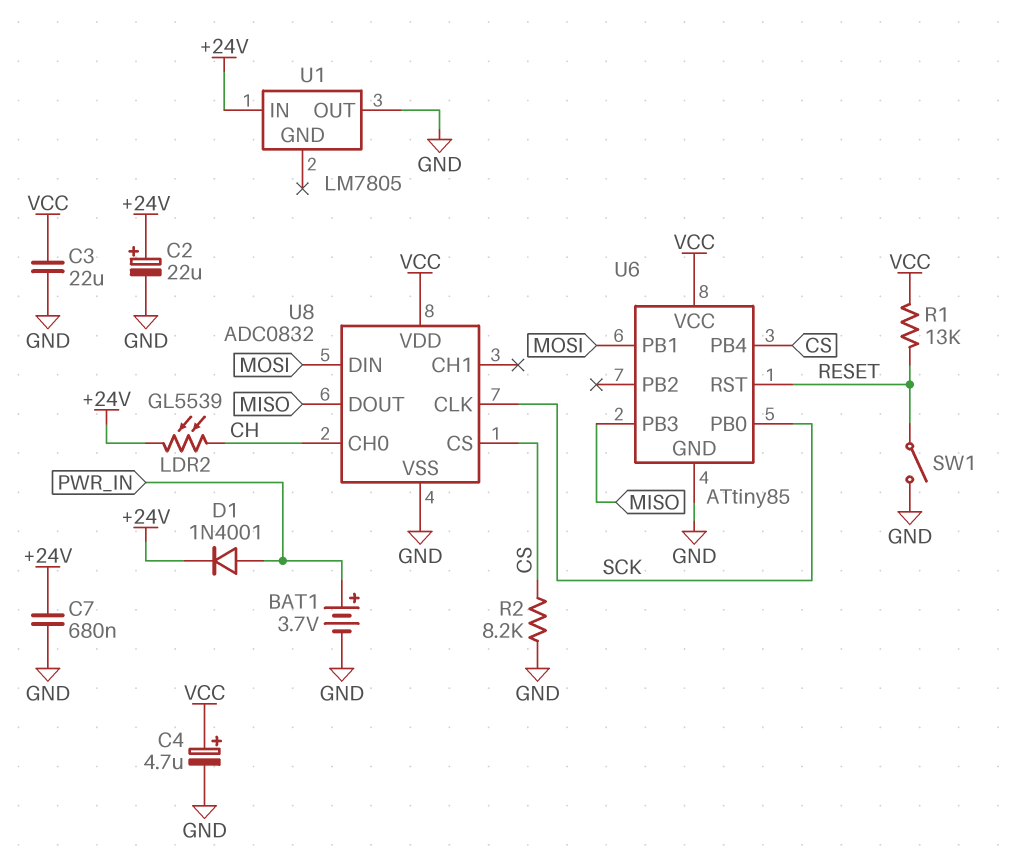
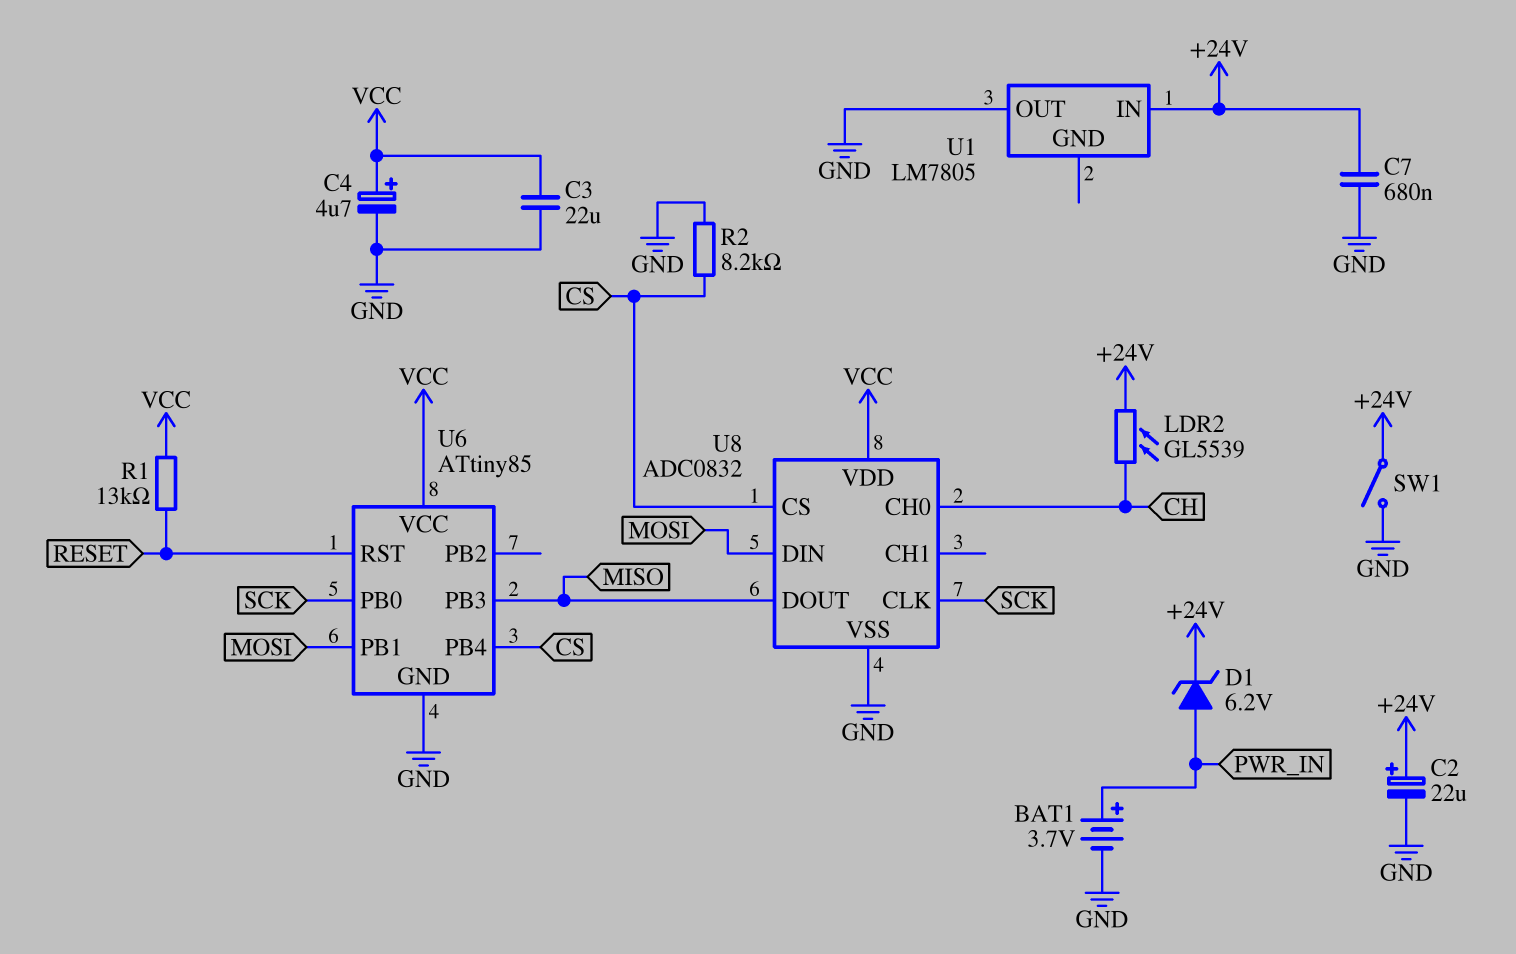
D1: diode 1N4001 (A PWR_IN, K +24V) -> zener 6.2V (A PWR_IN, K +24V)
SW1: switch (GND, RESET) -> switch (+24V, GND)

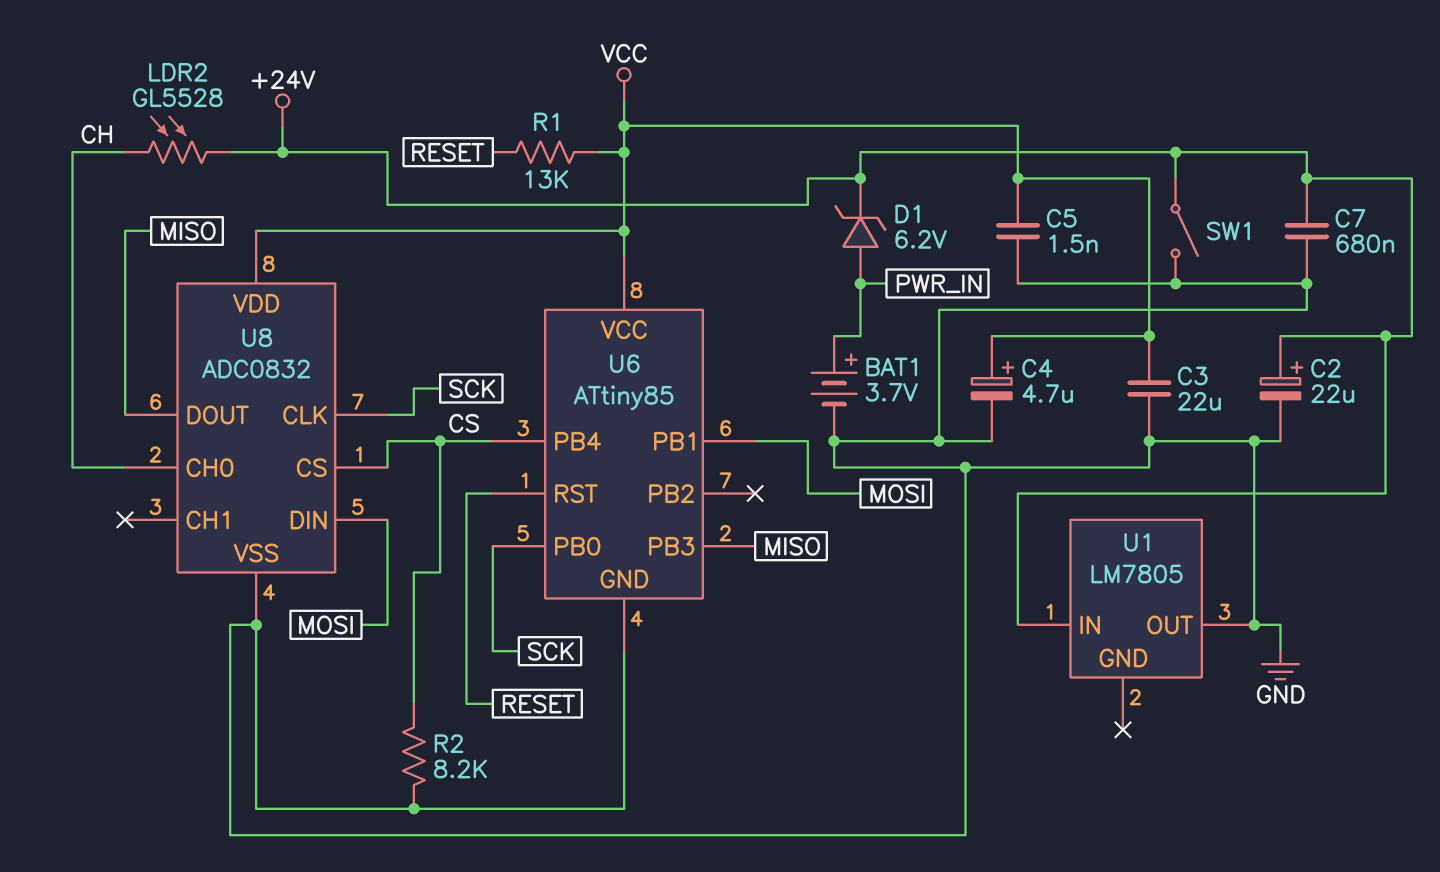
C5: none -> 1.5nF (GND, VCC)
LDR2: GL5539 (+24V, CH) -> GL5528 (+24V, CH)

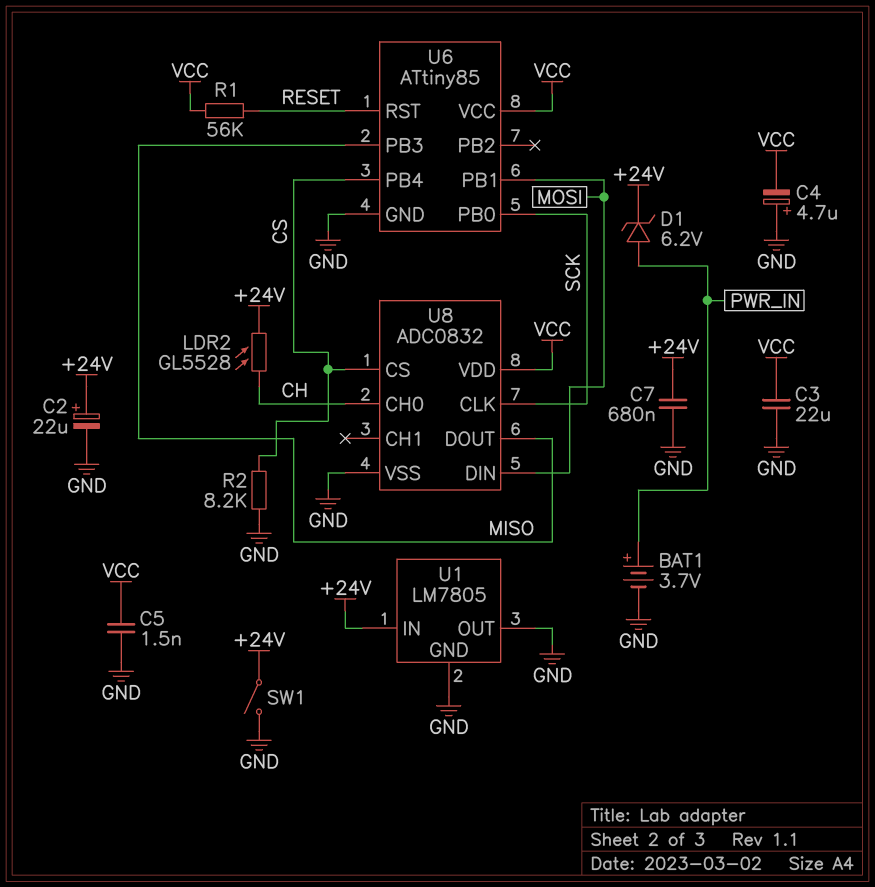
C4: 4.7uF (plus VCC, minus GND) -> 4.7uF (plus GND, minus VCC)
R1: 13k (RESET, VCC) -> 56k (RESET, VCC)
U1 pin GND: none -> GND

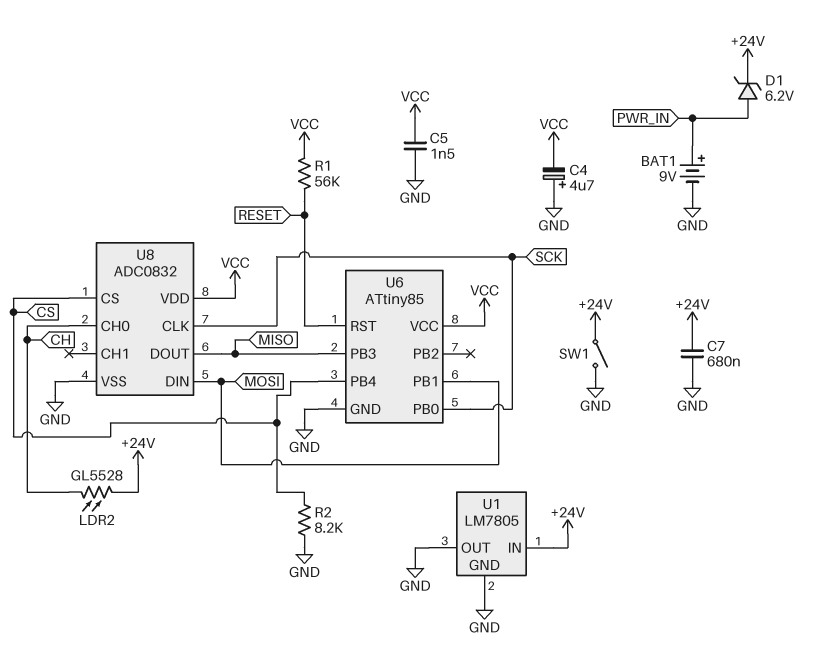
BAT1: 3.7V (plus PWR_IN, minus GND) -> 9V (plus PWR_IN, minus GND)
C2: 22uF (plus +24V, minus GND) -> none
C3: 22uF (GND, VCC) -> none

